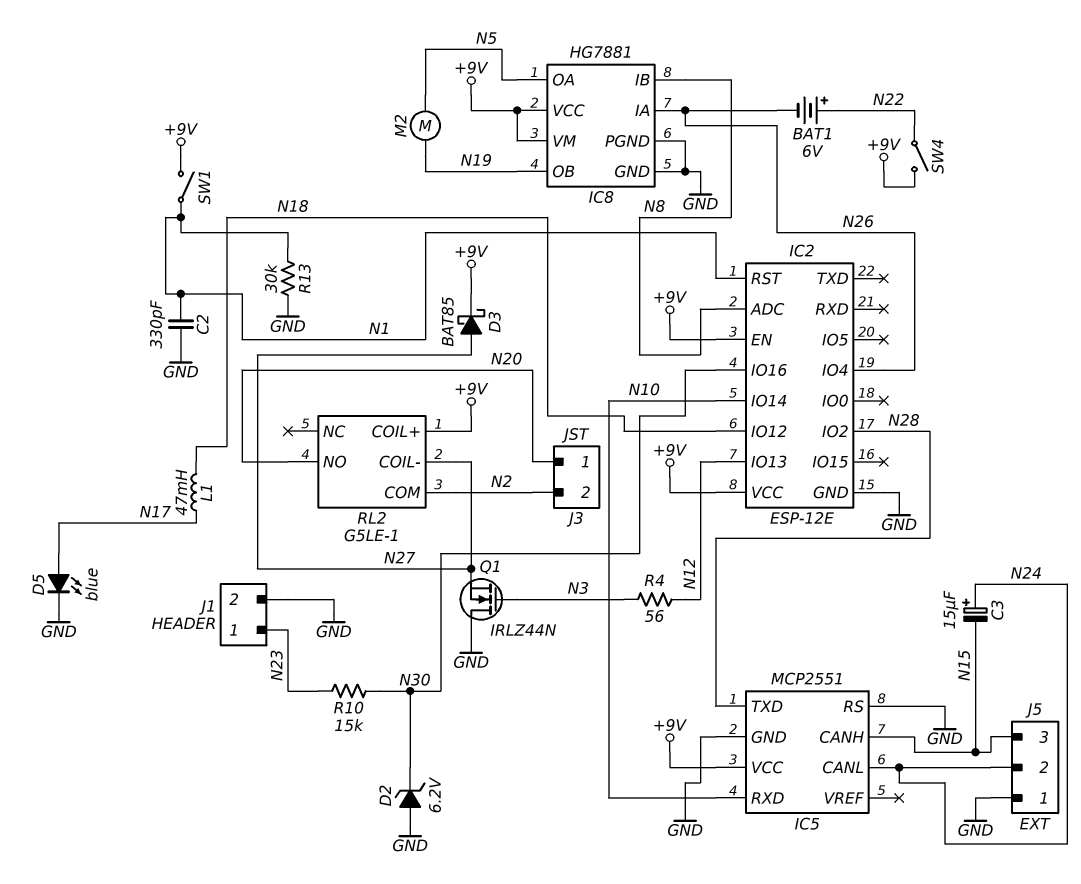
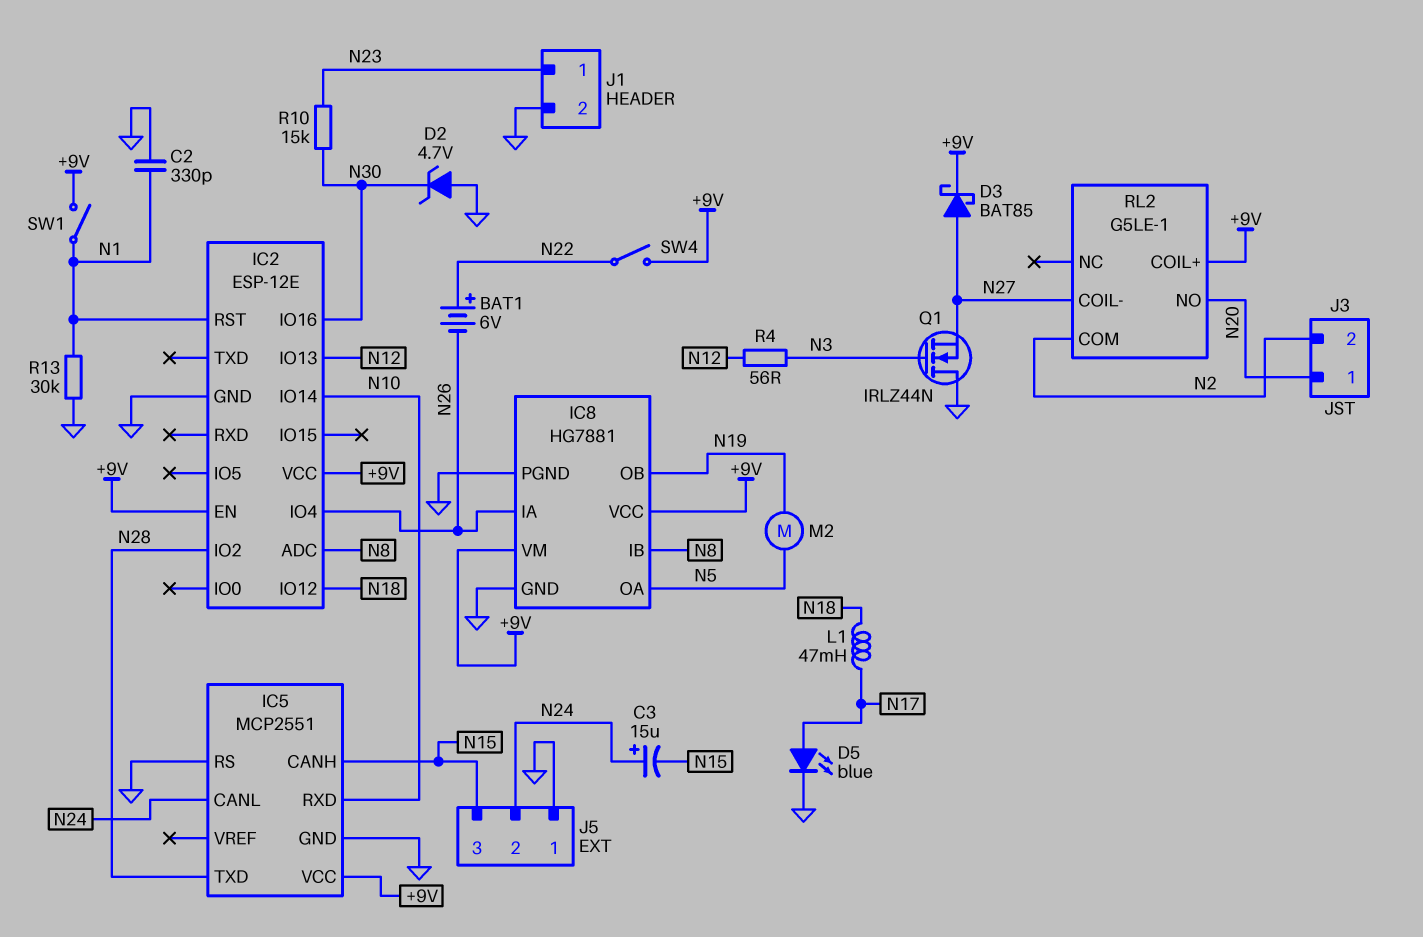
D2: zener 6.2V (A GND, K N30) -> zener 4.7V (A GND, K N30)

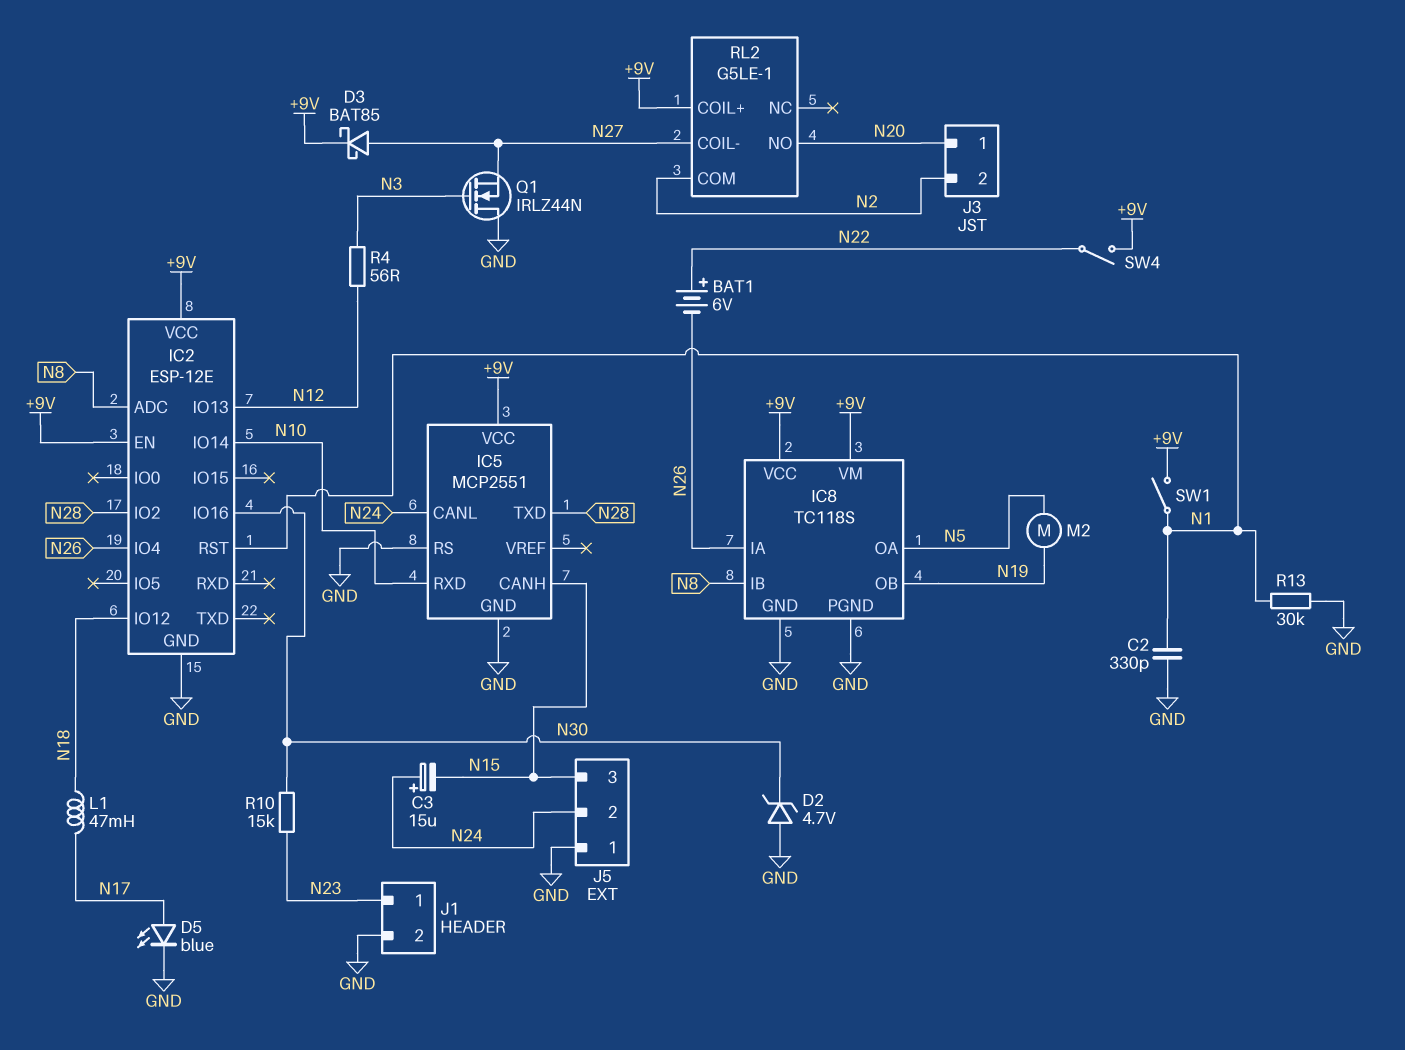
IC8: HG7881 -> TC118S

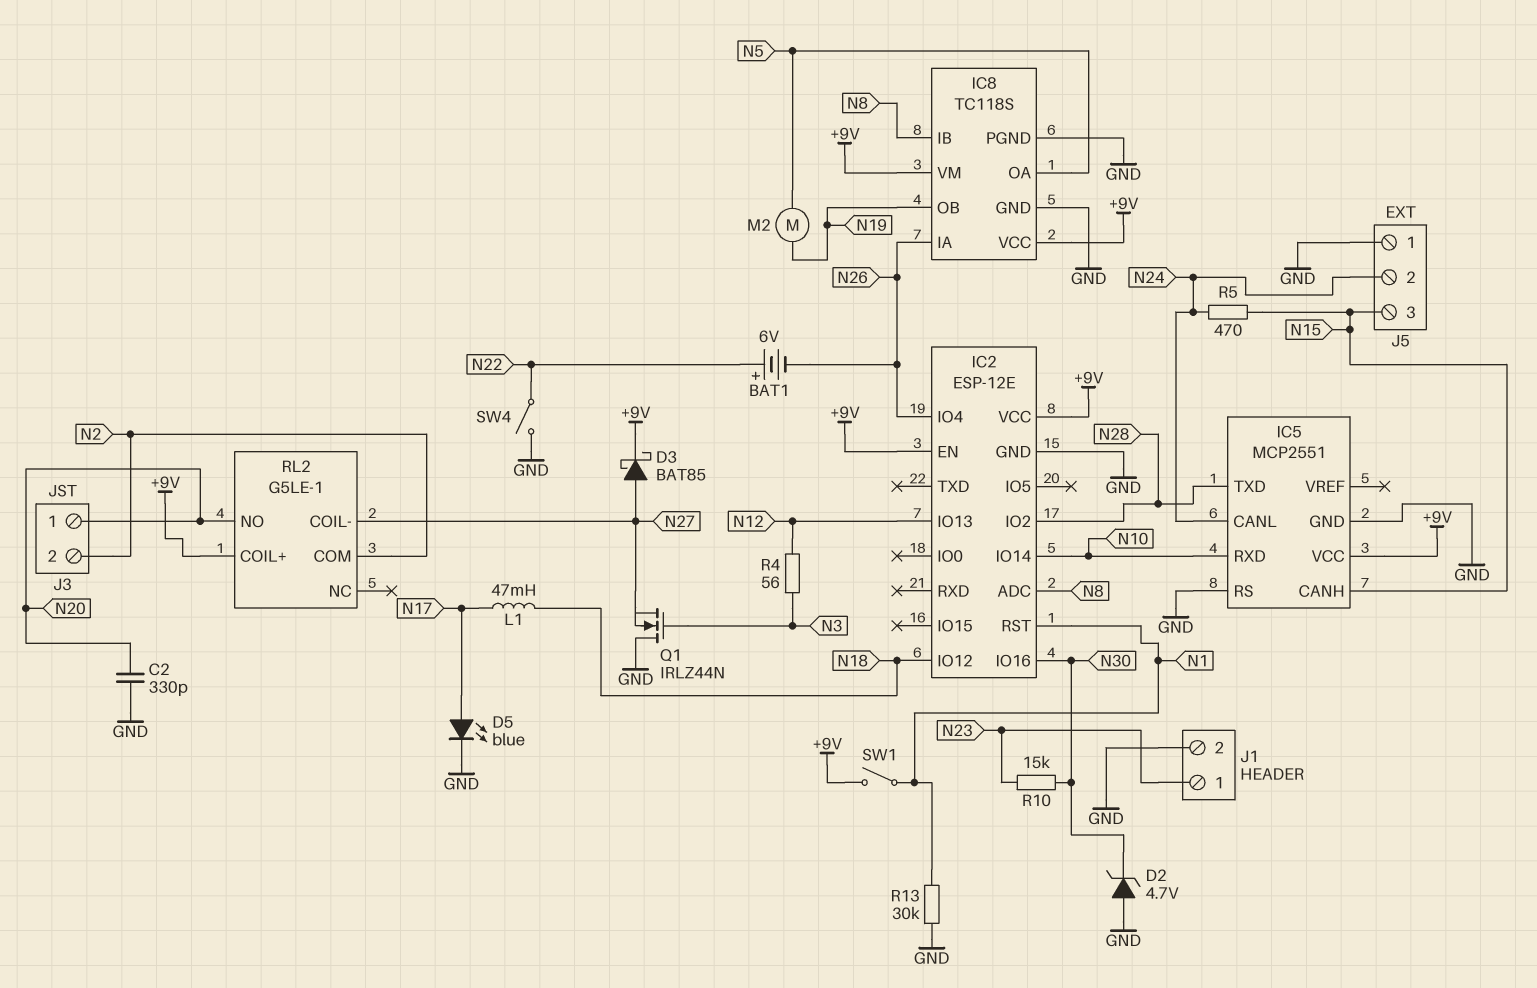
C2: 330pF (GND, N1) -> 330pF (GND, N20)
C3: 15uF (plus N24, minus N15) -> none
R5: none -> 470 (N15, N24)
SW4: switch (+9V, N22) -> switch (GND, N22)

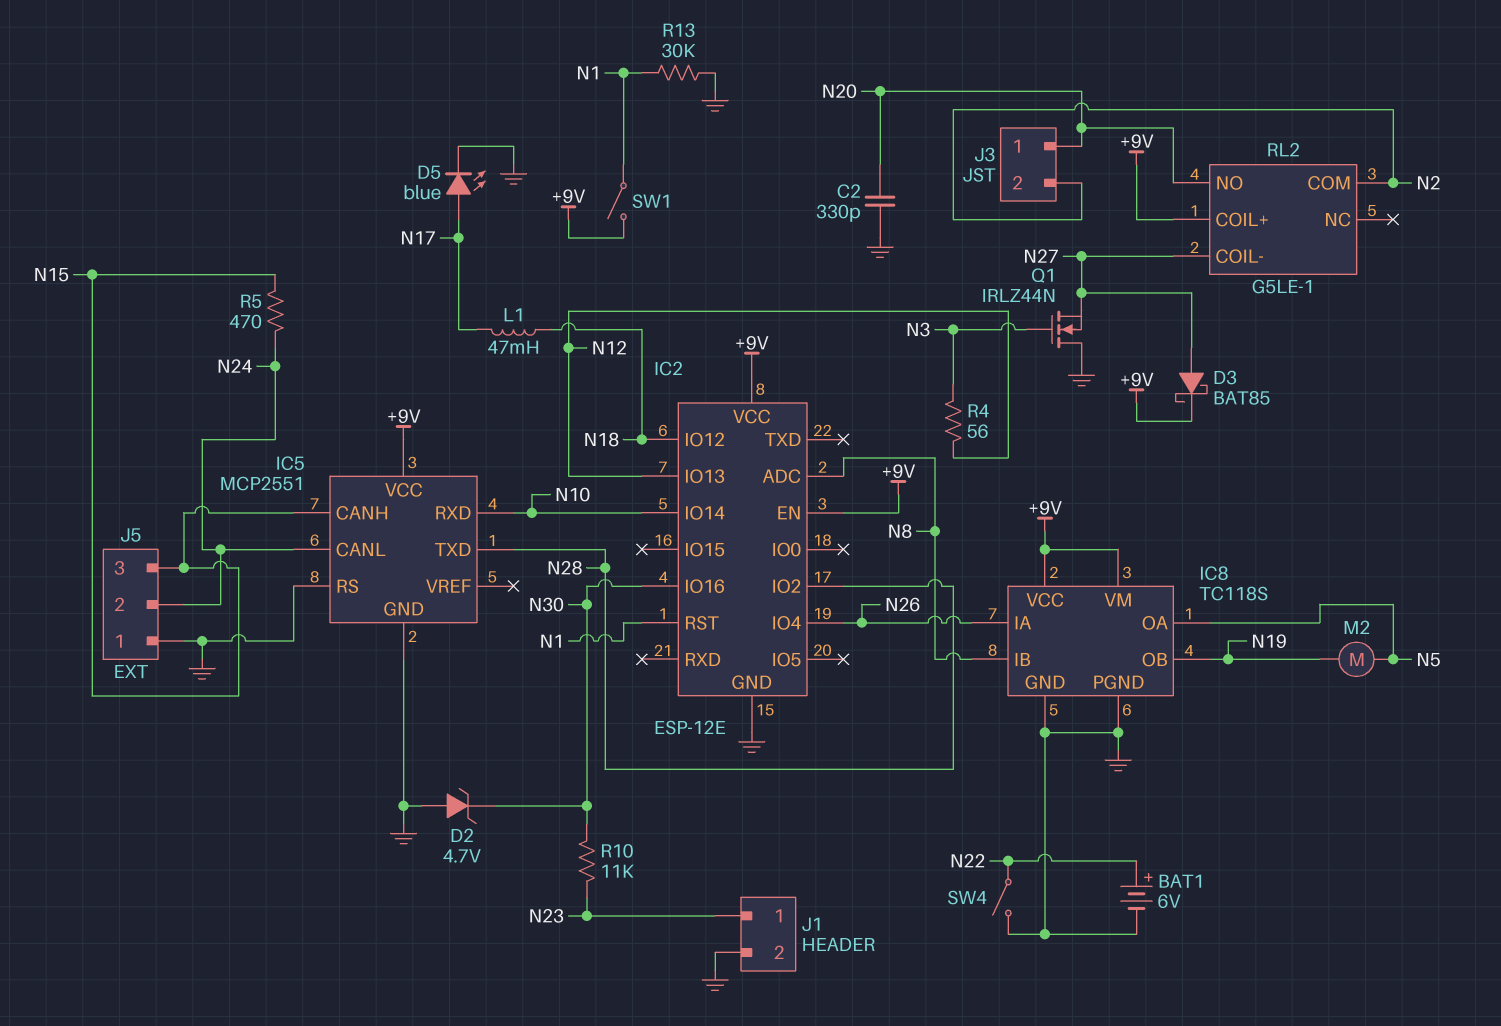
BAT1: 6V (plus N22, minus N26) -> 6V (plus N22, minus GND)
R10: 15k (N23, N30) -> 11k (N23, N30)

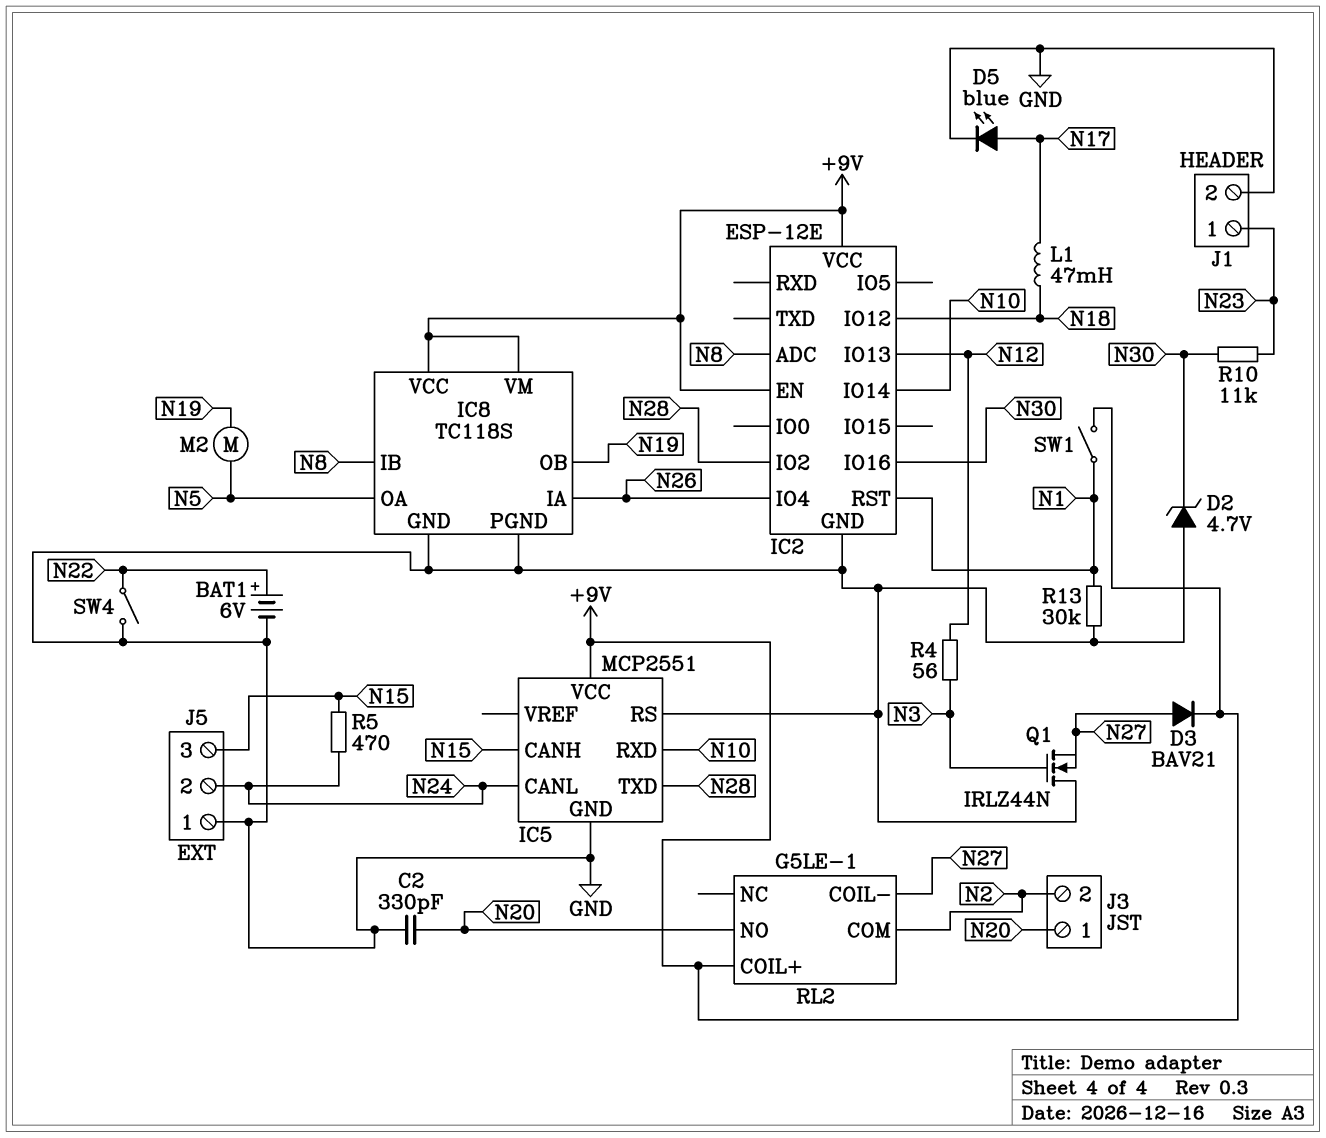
D3: schottky BAT85 (A N27, K +9V) -> diode BAV21 (A N27, K +9V)

